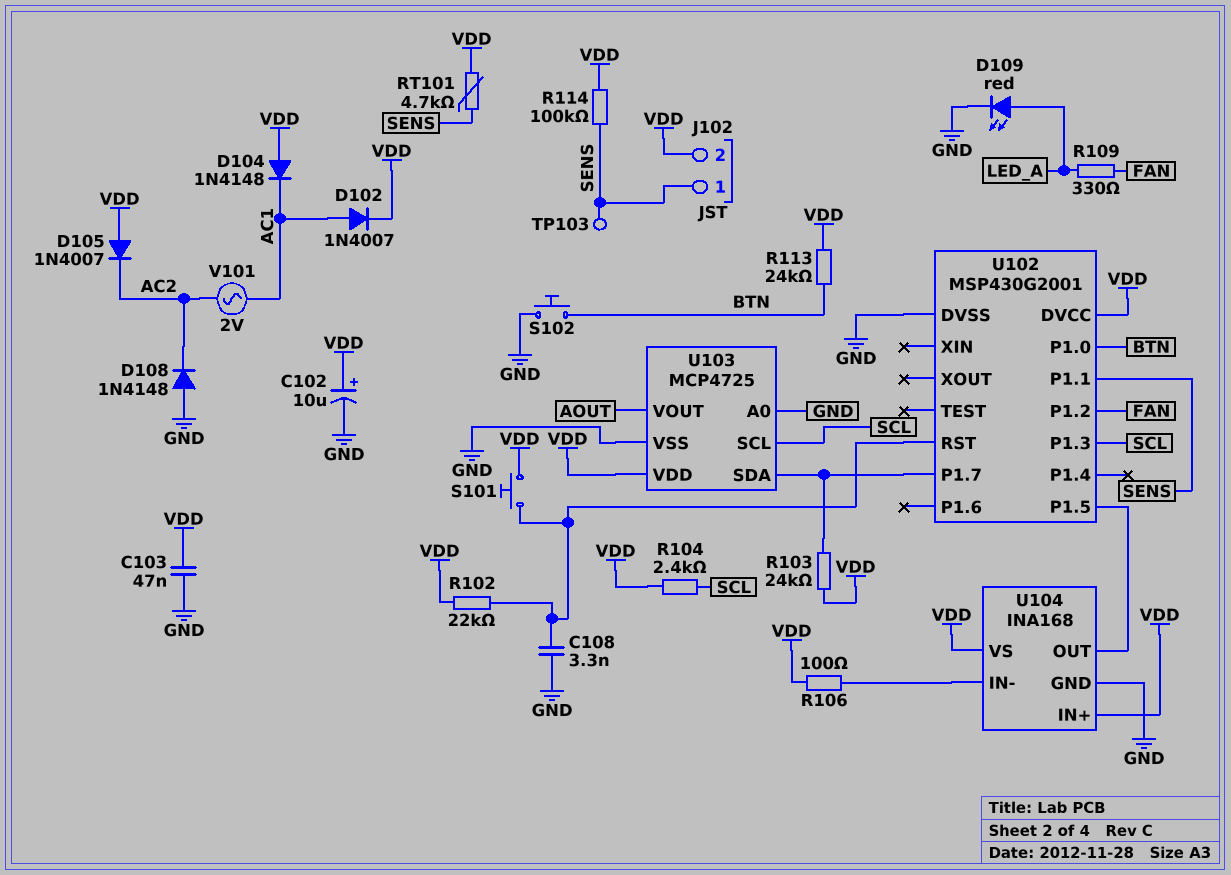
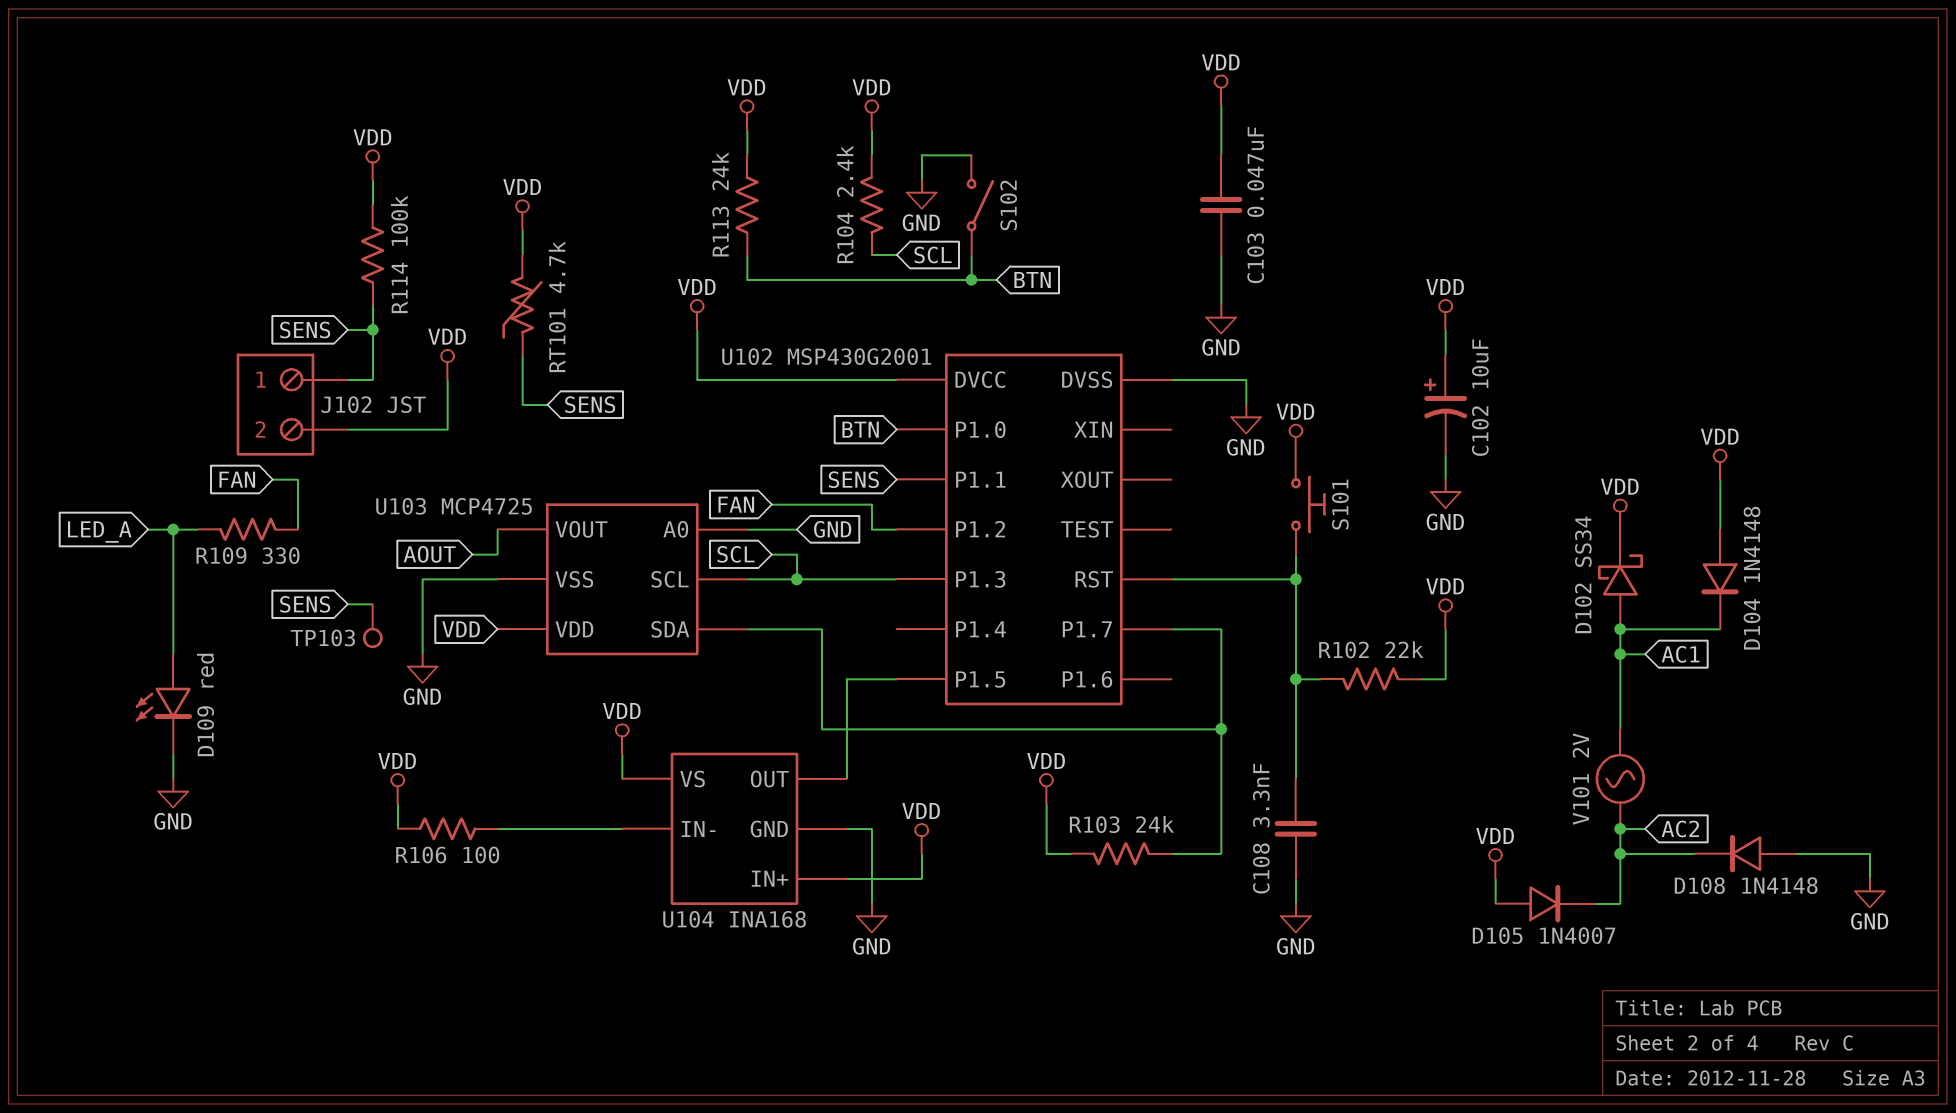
D102: diode 1N4007 (A AC1, K VDD) -> schottky SS34 (A AC1, K VDD)
S102: button (BTN, GND) -> switch (BTN, GND)

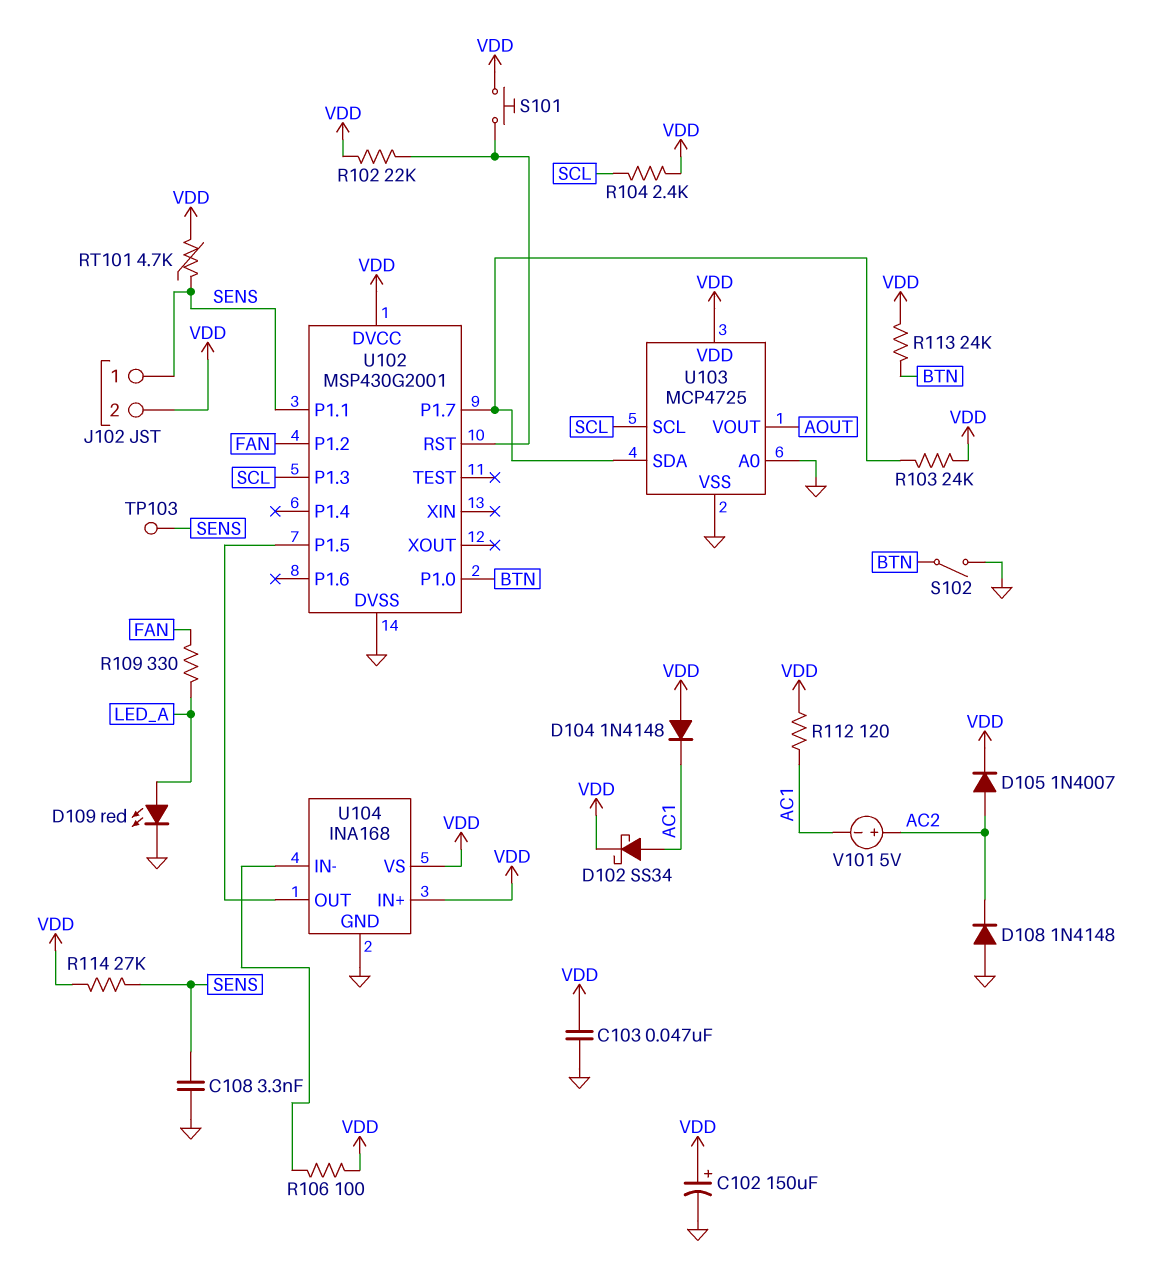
C102: 10uF (plus VDD, minus GND) -> 150uF (plus VDD, minus GND)
C108: 3.3nF (GND, U102/RST) -> 3.3nF (GND, SENS)
D105: diode 1N4007 (A VDD, K AC2) -> diode 1N4007 (A AC2, K VDD)
R112: none -> 120 (AC1, VDD)
R114: 100k (SENS, VDD) -> 27k (SENS, VDD)
V101: AC 2V (AC1, AC2) -> 5V (plus AC2, minus AC1)

